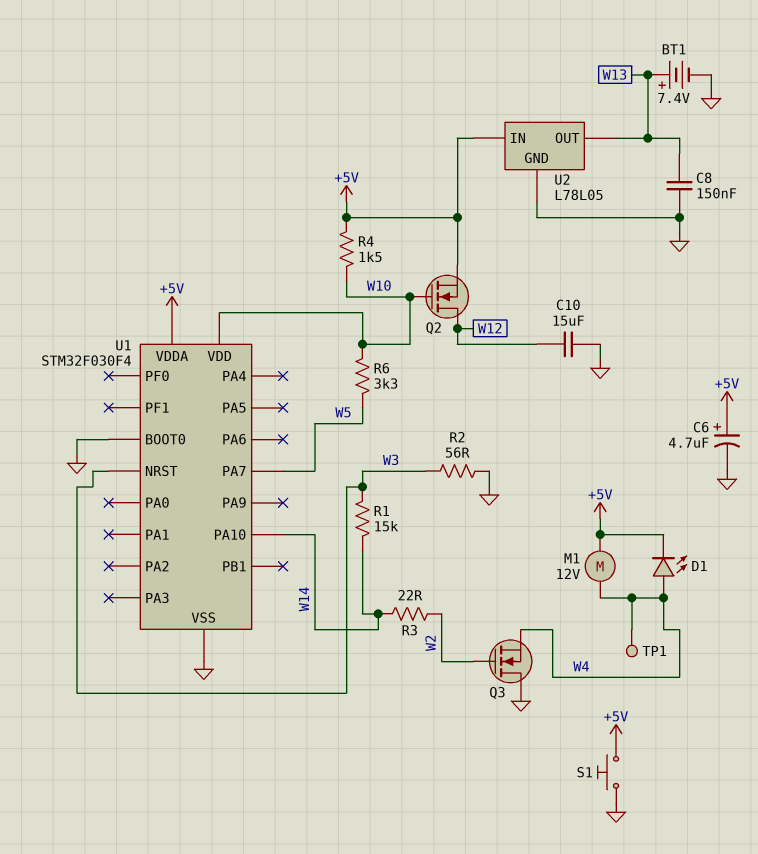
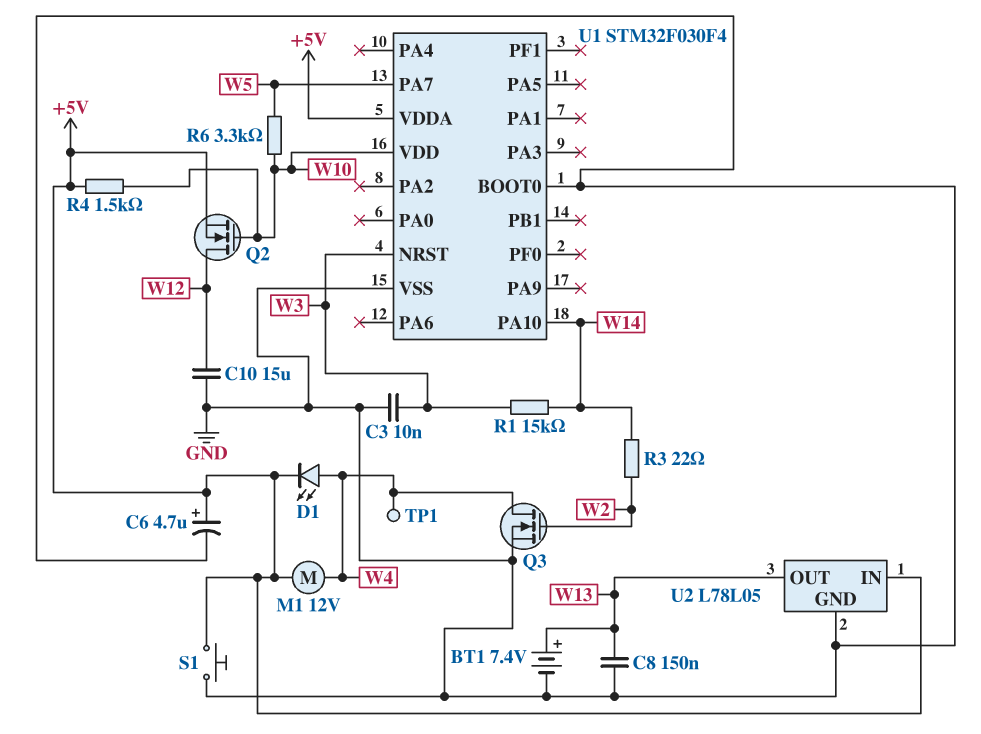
C3: none -> 10nF (GND, W3)
Q3: NMOS (G W2, D GND, S W4) -> NMOS (G W2, D W4, S GND)
R2: 56 (GND, W3) -> none

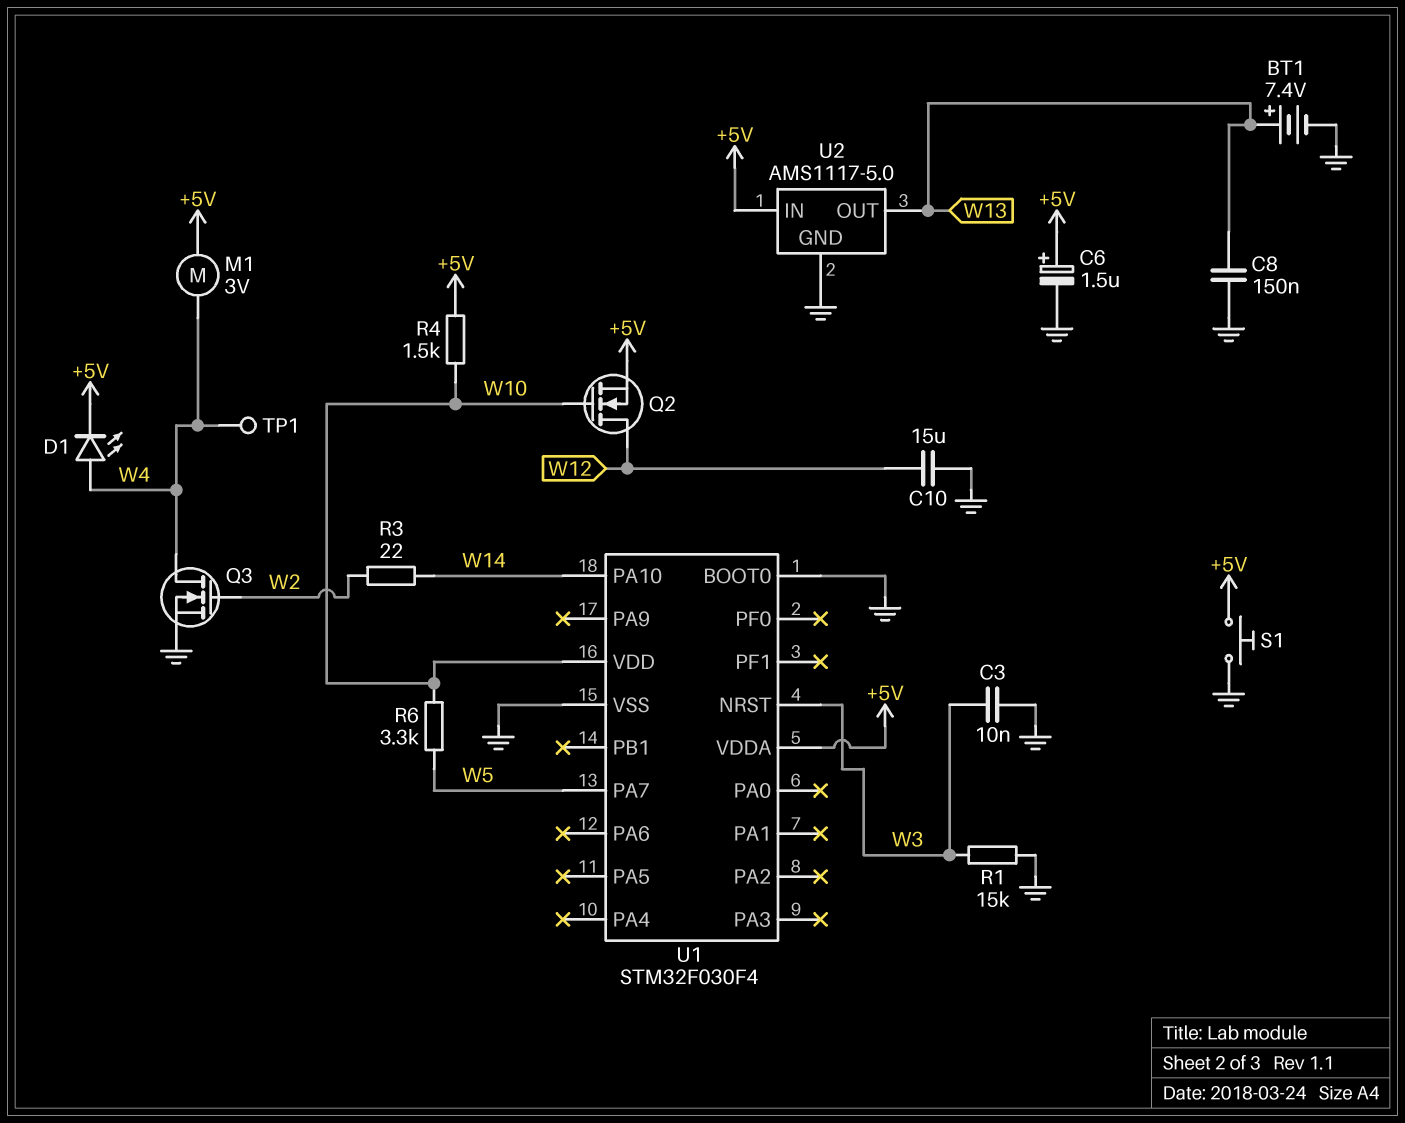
C6: 4.7uF (plus +5V, minus GND) -> 1.5uF (plus +5V, minus GND)
M1: motor 12V (+5V, W4) -> motor 3V (+5V, W4)
R1: 15k (W3, W14) -> 15k (GND, W3)
U2: L78L05 -> AMS1117-5.0

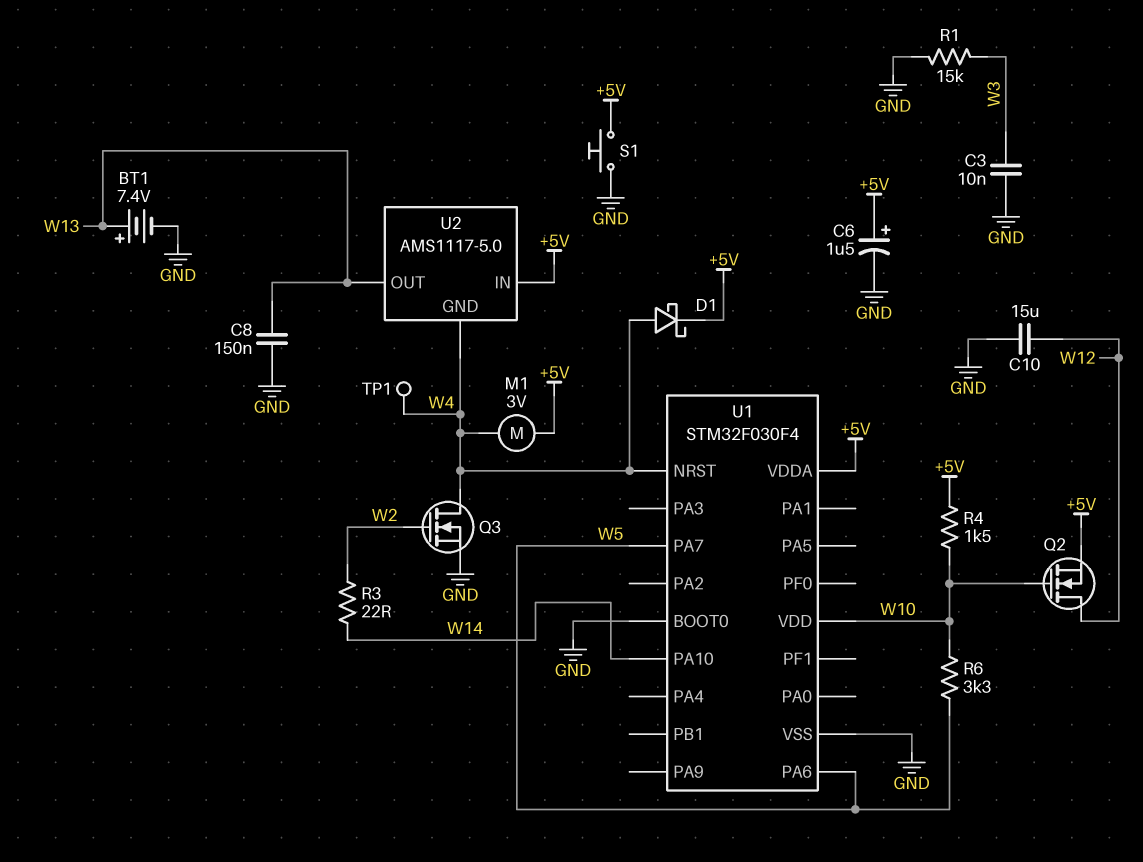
D1: LED (A W4, K +5V) -> schottky (A W4, K +5V)
U1 pin NRST: W3 -> W4
U1 pin PA6: none -> W5
U2 pin GND: GND -> W4

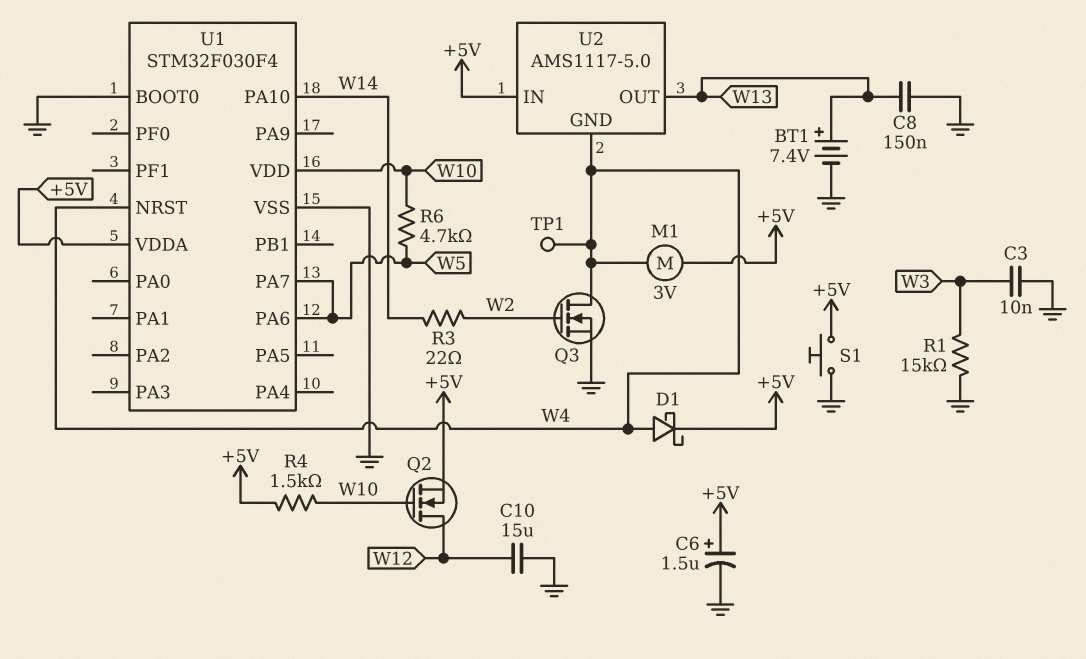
R6: 3.3k (W5, W10) -> 4.7k (W5, W10)

